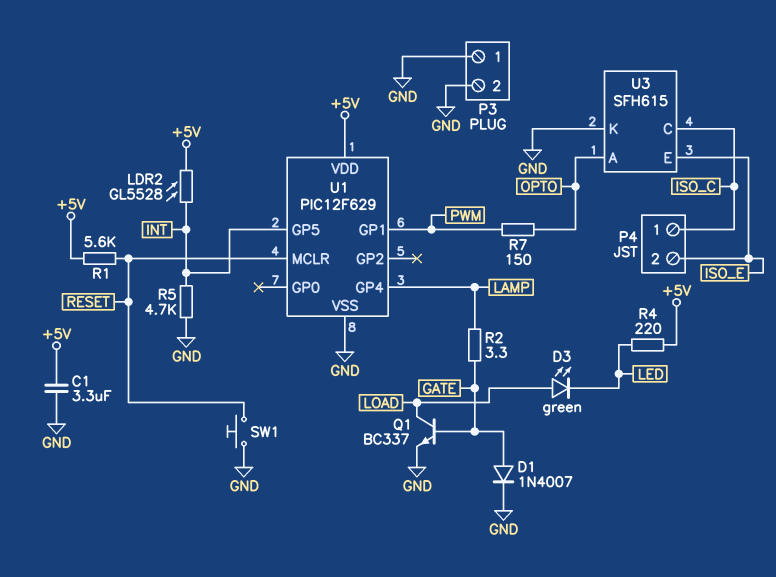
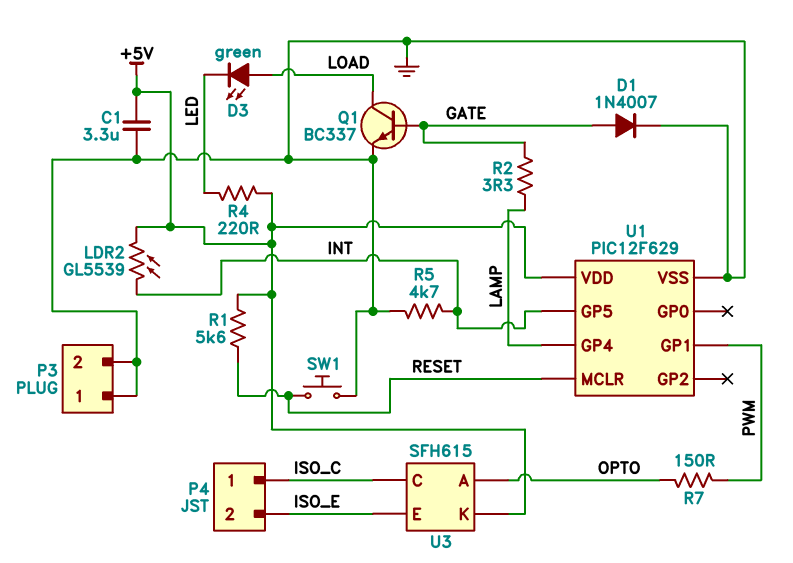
LDR2: GL5528 (+5V, INT) -> GL5539 (+5V, INT)
U3 pin K: GND -> +5V

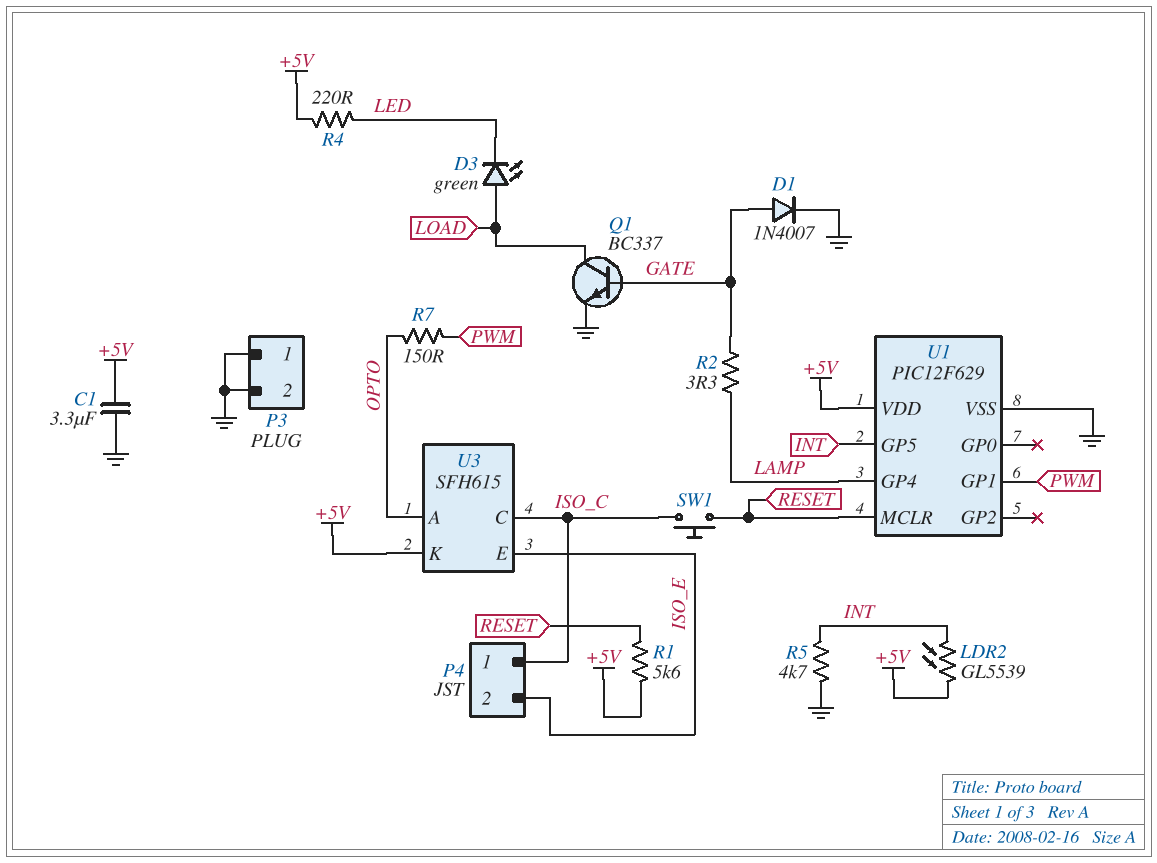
SW1: button (GND, RESET) -> button (ISO_C, RESET)

